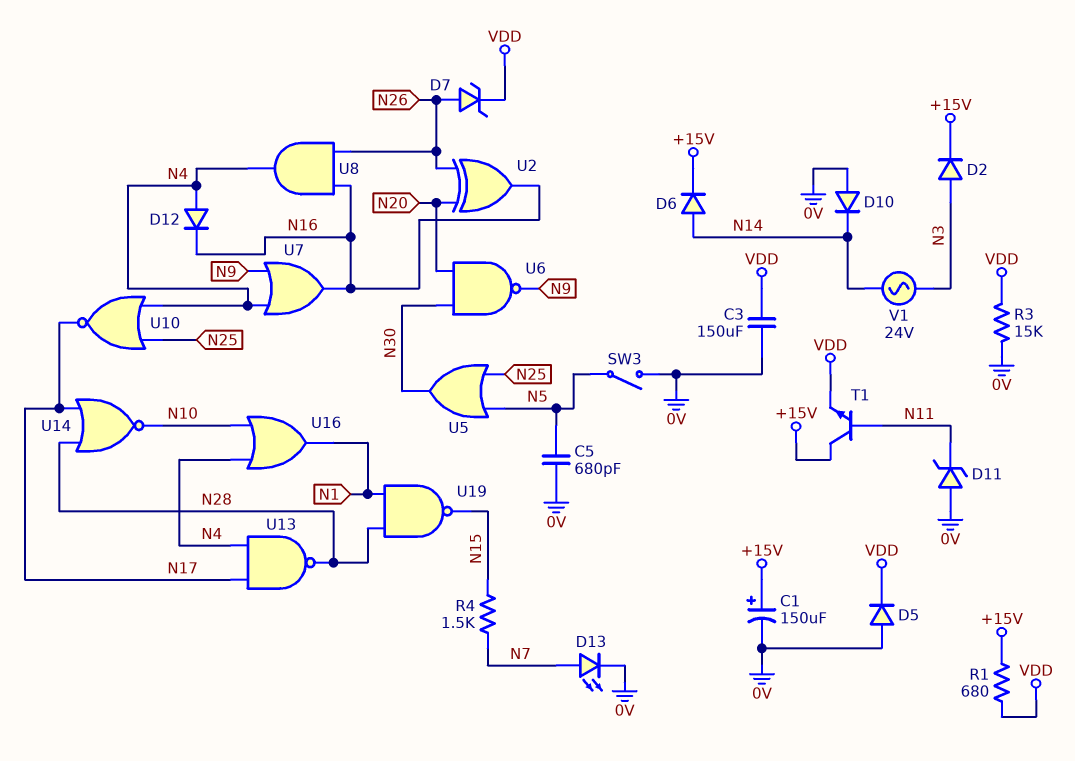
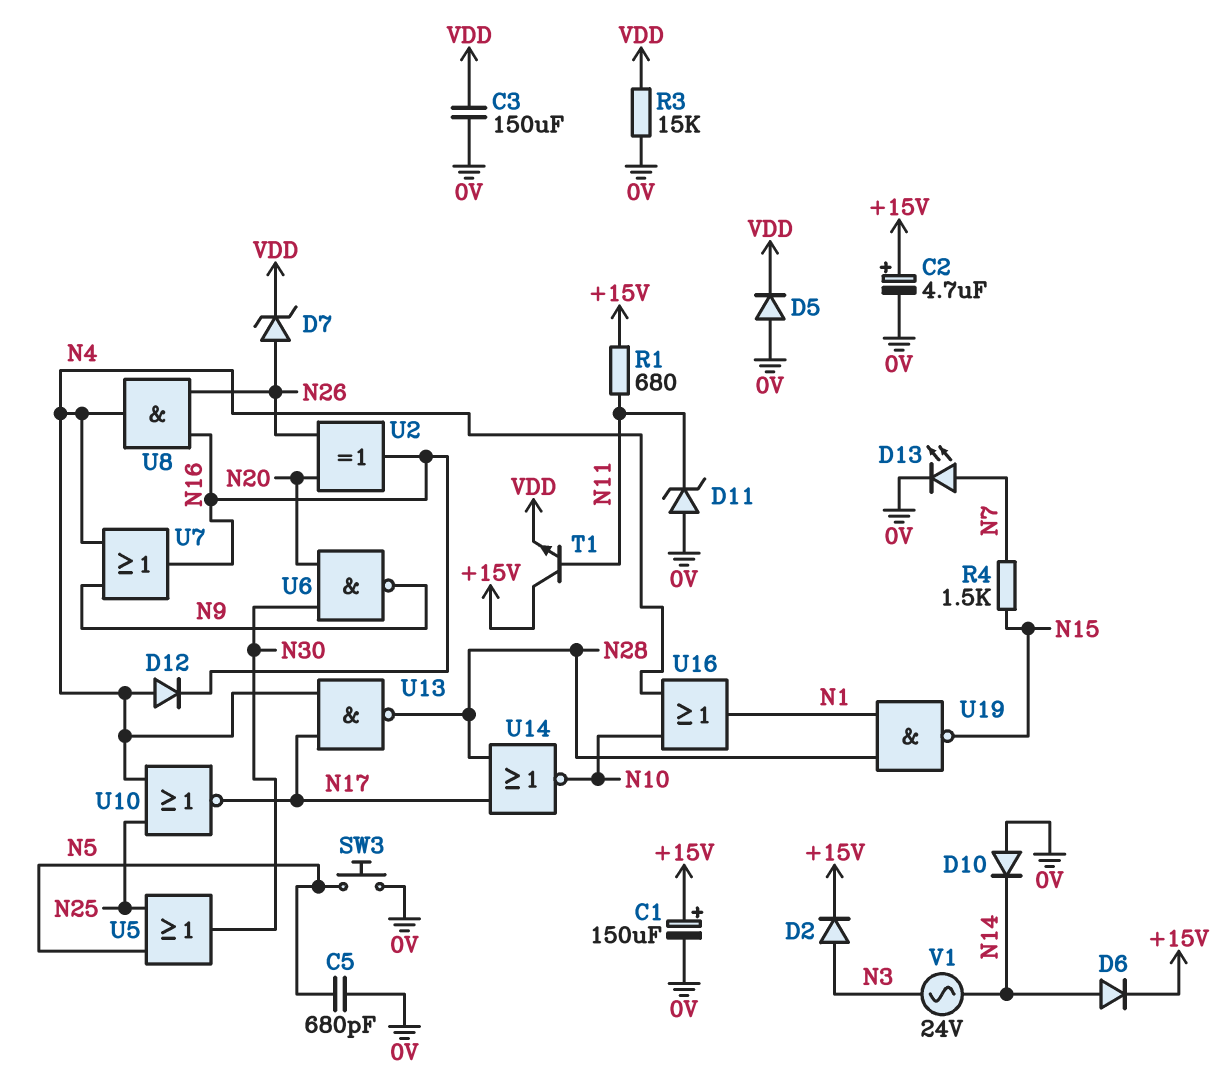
C2: none -> 4.7uF (plus +15V, minus 0V)
R1: 680 (+15V, VDD) -> 680 (+15V, N11)
SW3: switch (0V, N5) -> button (0V, N5)

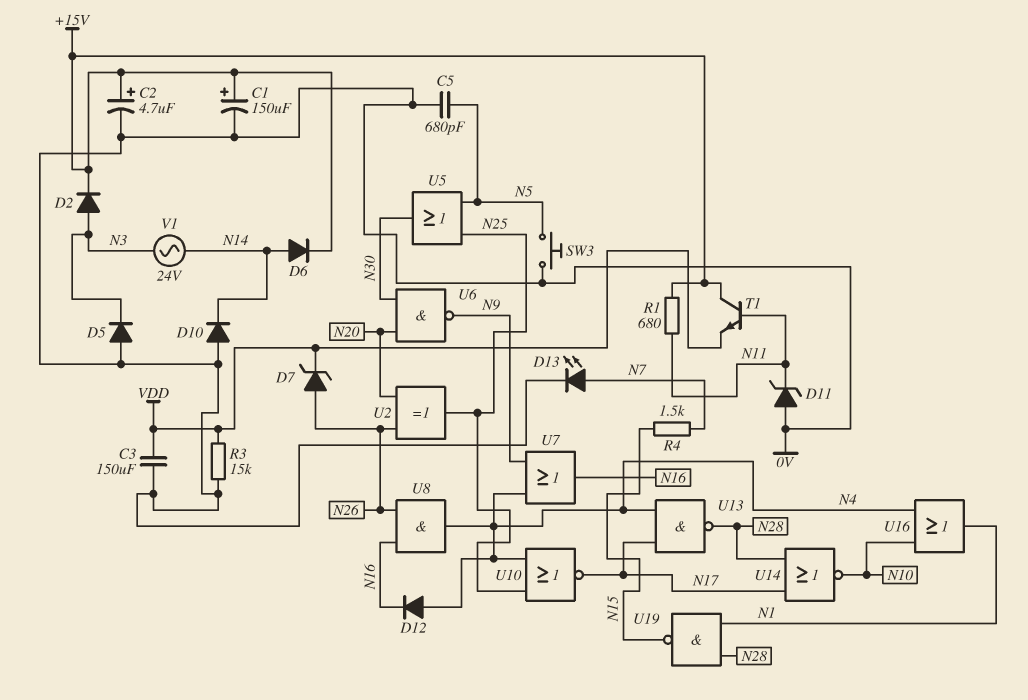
D5: diode (A 0V, K VDD) -> diode (A 0V, K N3)
U2: XOR (in N20, in N26, out N16) -> XOR (in N20, in N26, out N25)

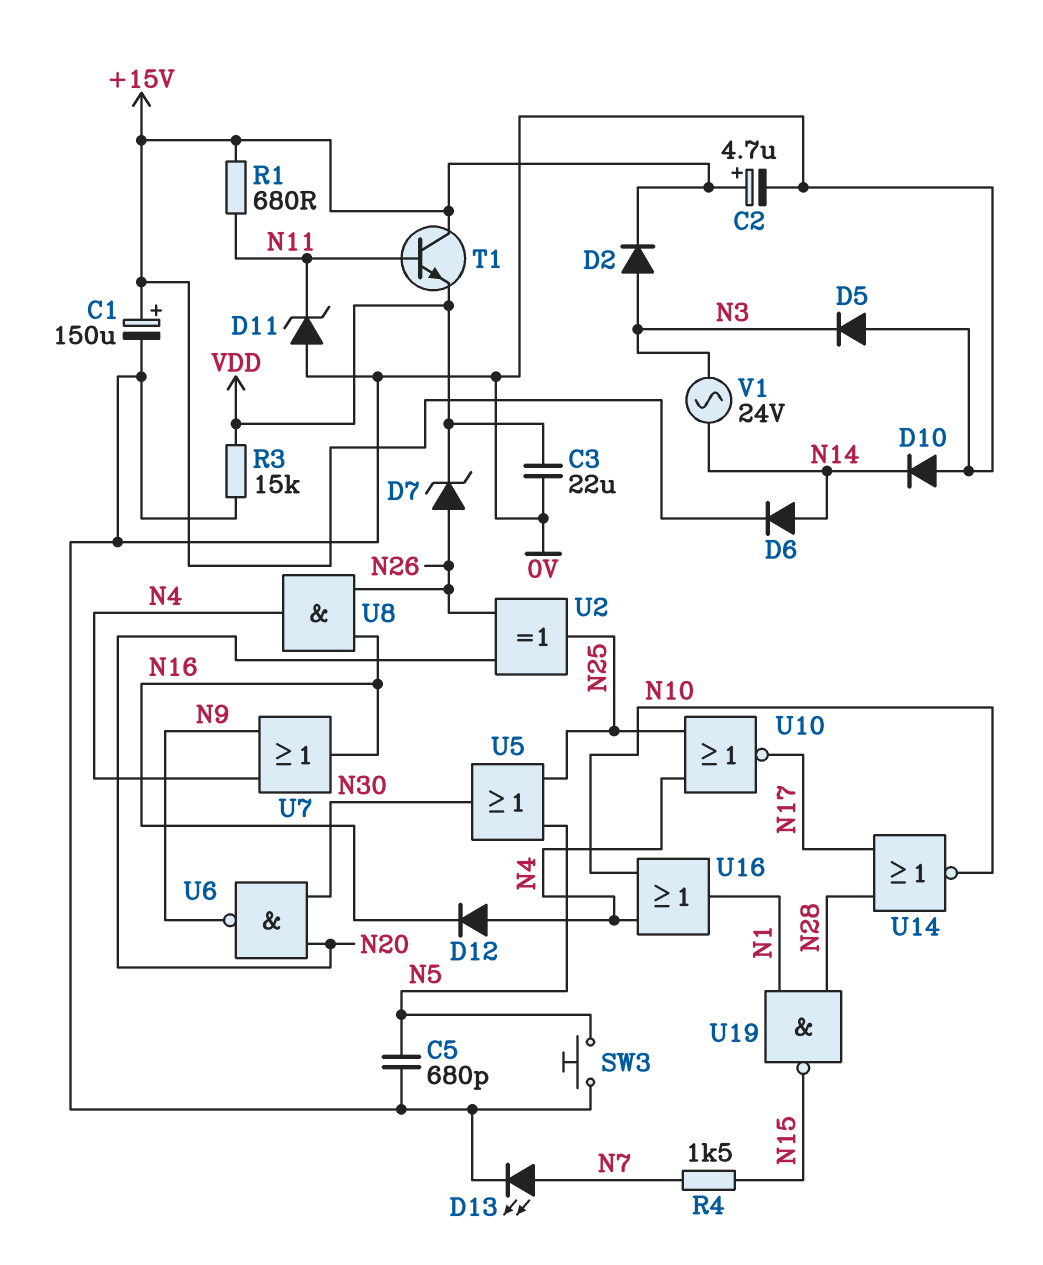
C3: 150uF (0V, VDD) -> 22uF (0V, VDD)
U13: NAND (in N4, in N17, out N28) -> none

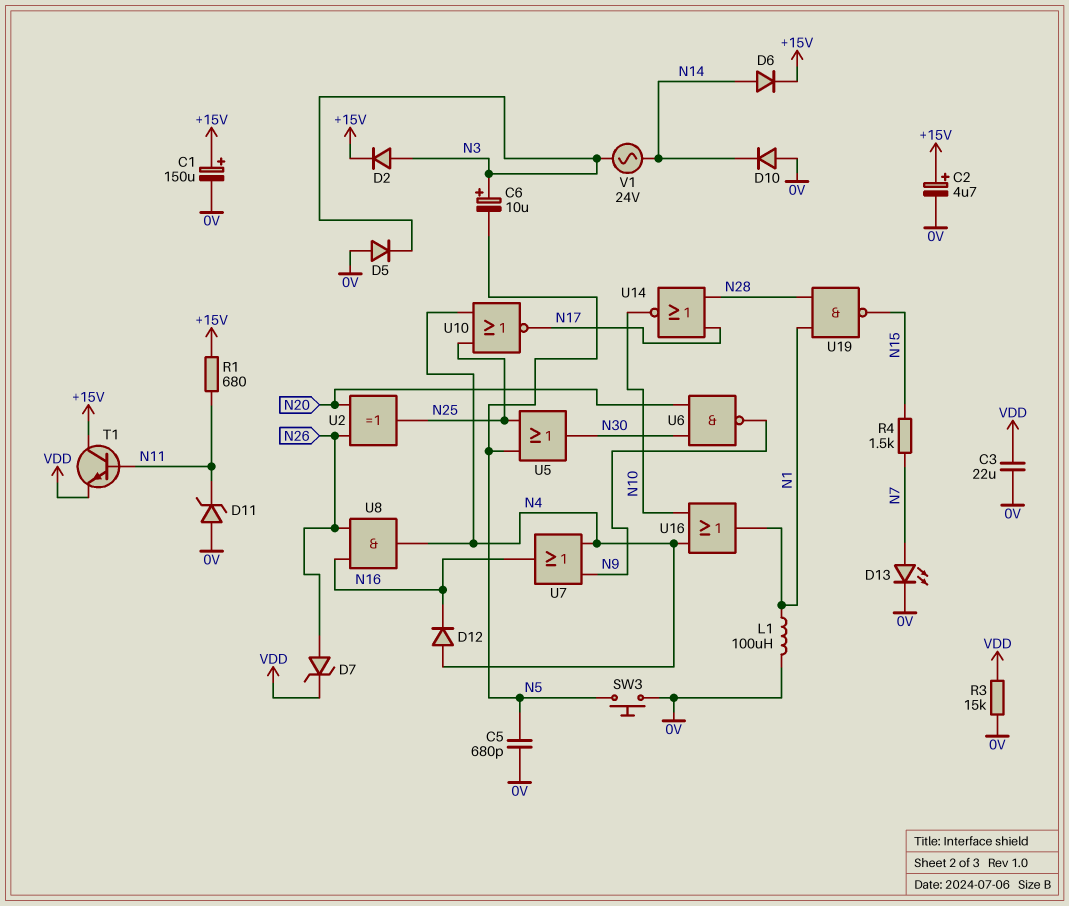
C6: none -> 10uF (plus N3, minus N5)
L1: none -> 100uH (0V, N1)

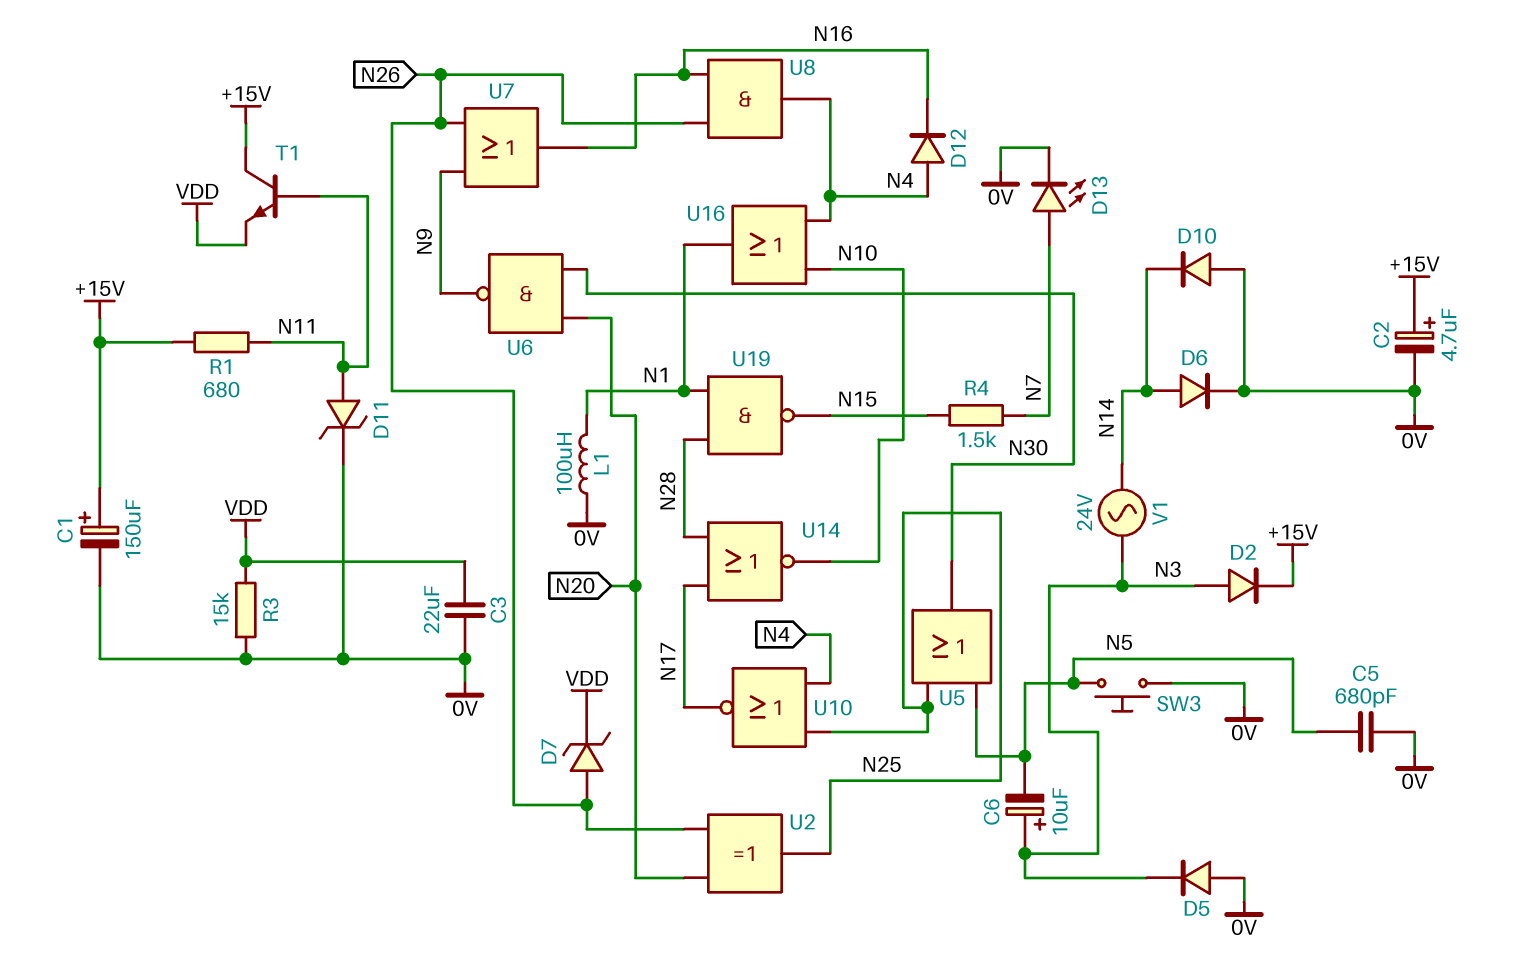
D6: diode (A N14, K +15V) -> diode (A N14, K 0V)
D11: zener (A 0V, K N11) -> zener (A N11, K 0V)
U7: OR (in N4, in N9, out N16) -> OR (in N9, in N26, out N16)

